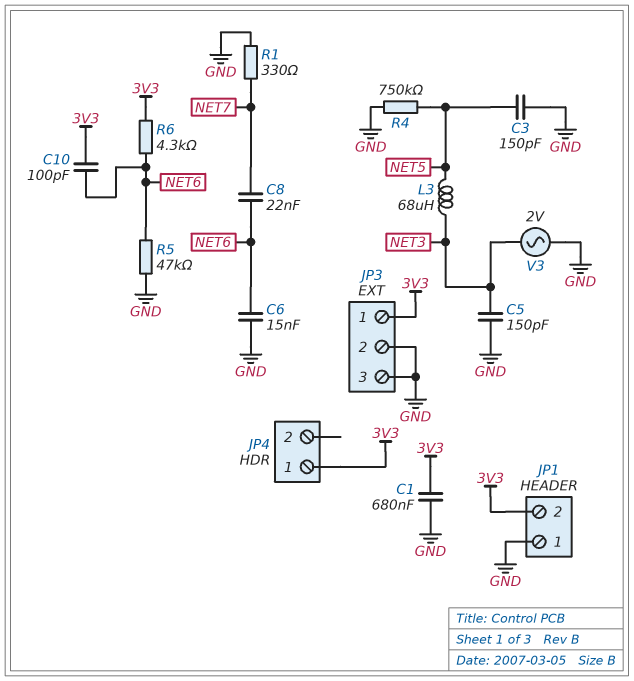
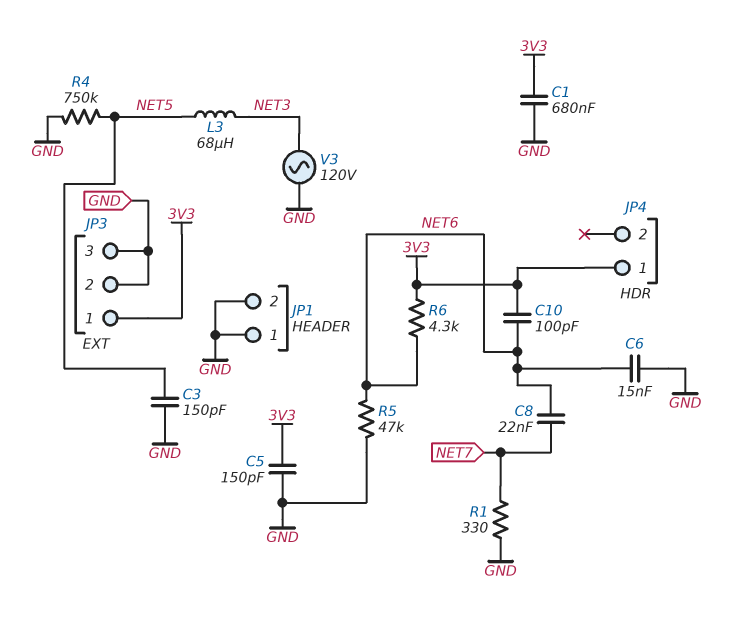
C5: 150pF (GND, NET3) -> 150pF (3V3, GND)
JP1 pin 2: 3V3 -> GND
V3: AC 2V (GND, NET3) -> AC 120V (GND, NET3)

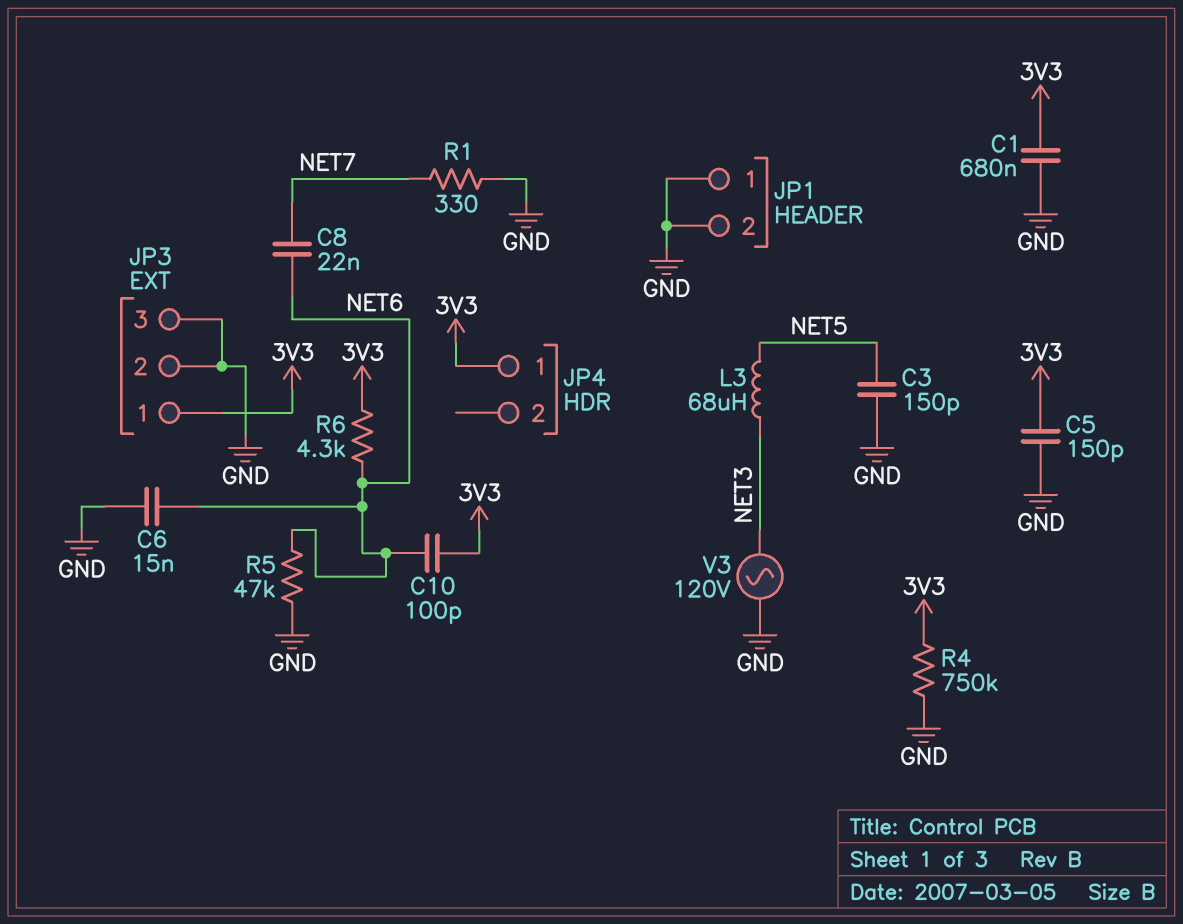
R4: 750k (GND, NET5) -> 750k (3V3, GND)

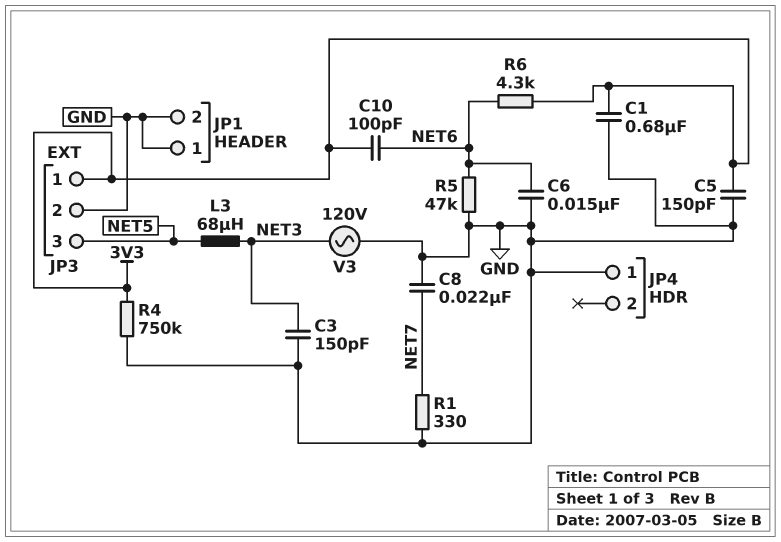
C3: 150pF (GND, NET5) -> 150pF (GND, NET3)
C8: 22nF (NET6, NET7) -> 22nF (GND, NET7)
JP3 pin 3: GND -> NET5
JP4 pin 1: 3V3 -> GND

